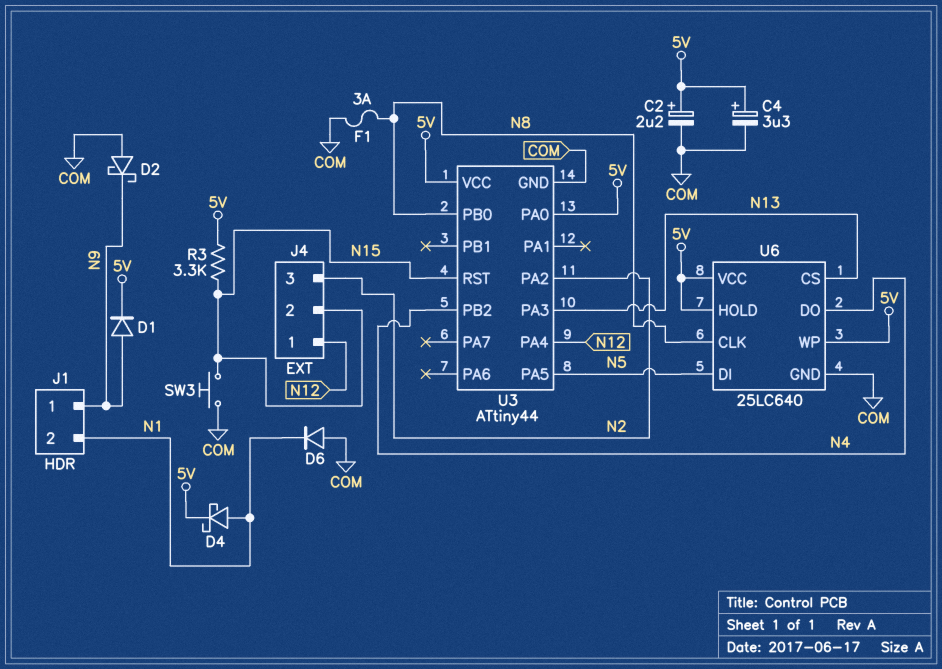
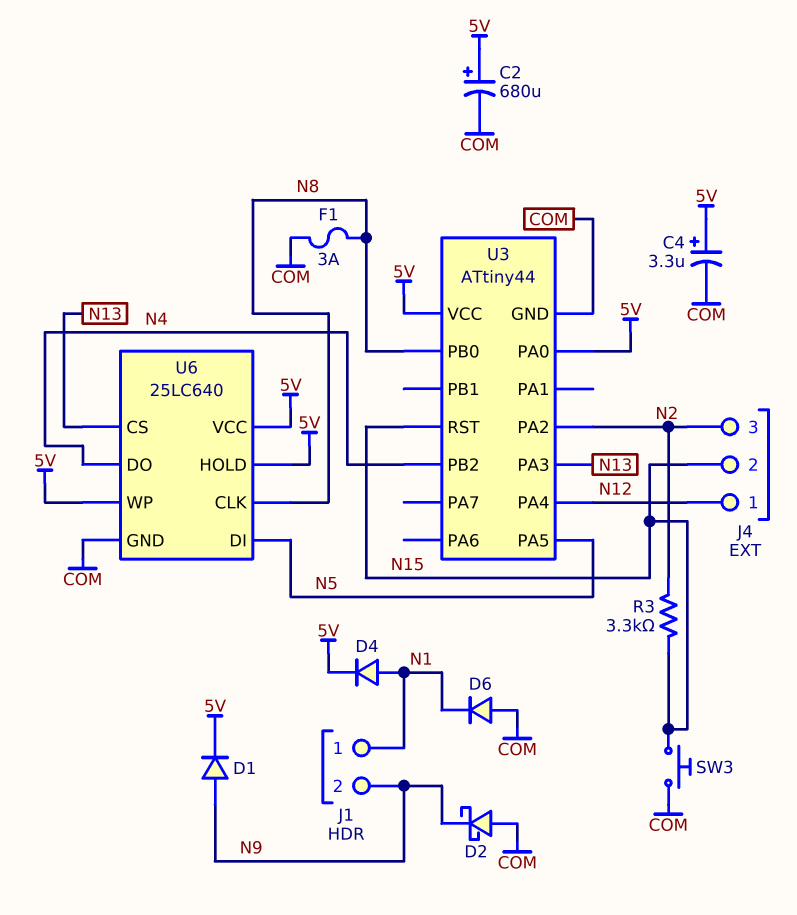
C2: 2.2uF (plus 5V, minus COM) -> 680uF (plus 5V, minus COM)
D4: schottky (A N1, K 5V) -> diode (A N1, K 5V)
J1 pin 1: N9 -> N1
J1 pin 2: N1 -> N9
R3: 3.3k (5V, N15) -> 3.3k (N2, N15)

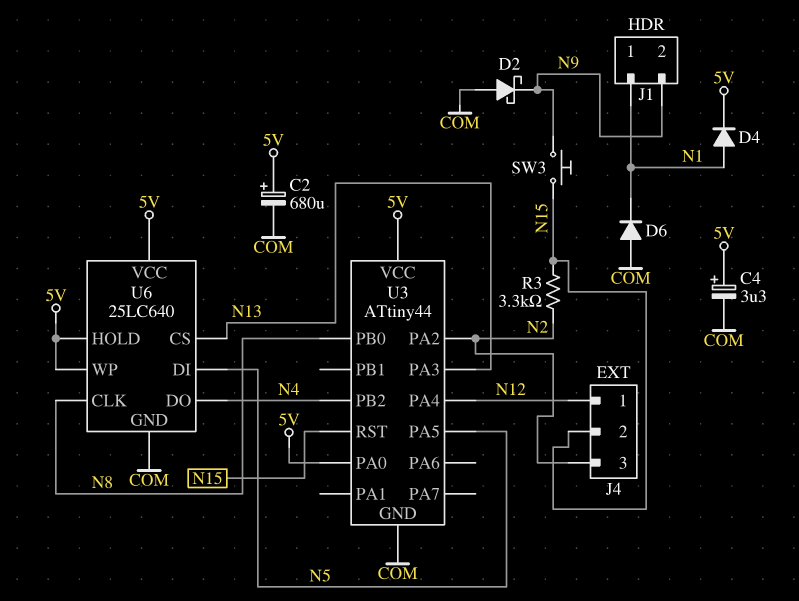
D1: diode (A N9, K 5V) -> none
F1: 3A (COM, N8) -> none
SW3: button (COM, N15) -> button (N9, N15)

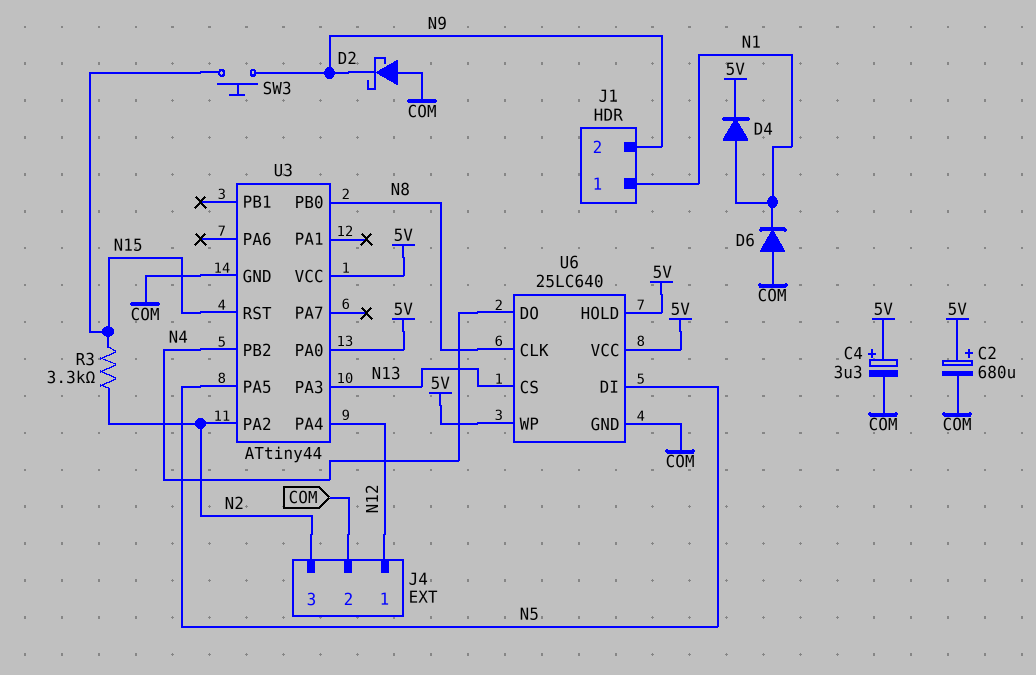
J4 pin 2: N15 -> COM

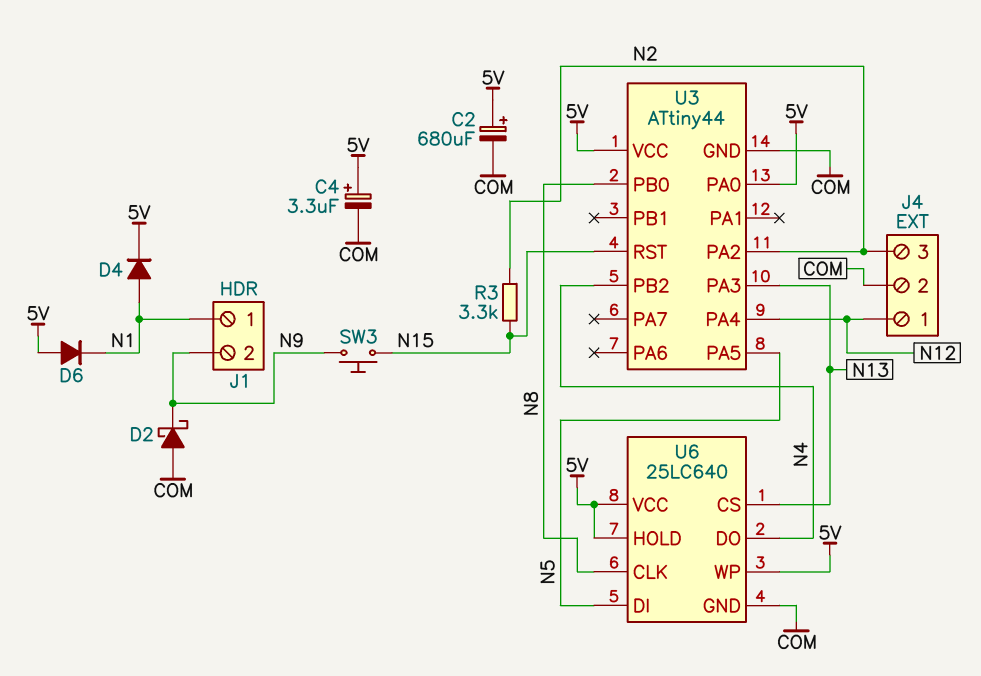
D6: diode (A COM, K N1) -> diode (A 5V, K N1)

